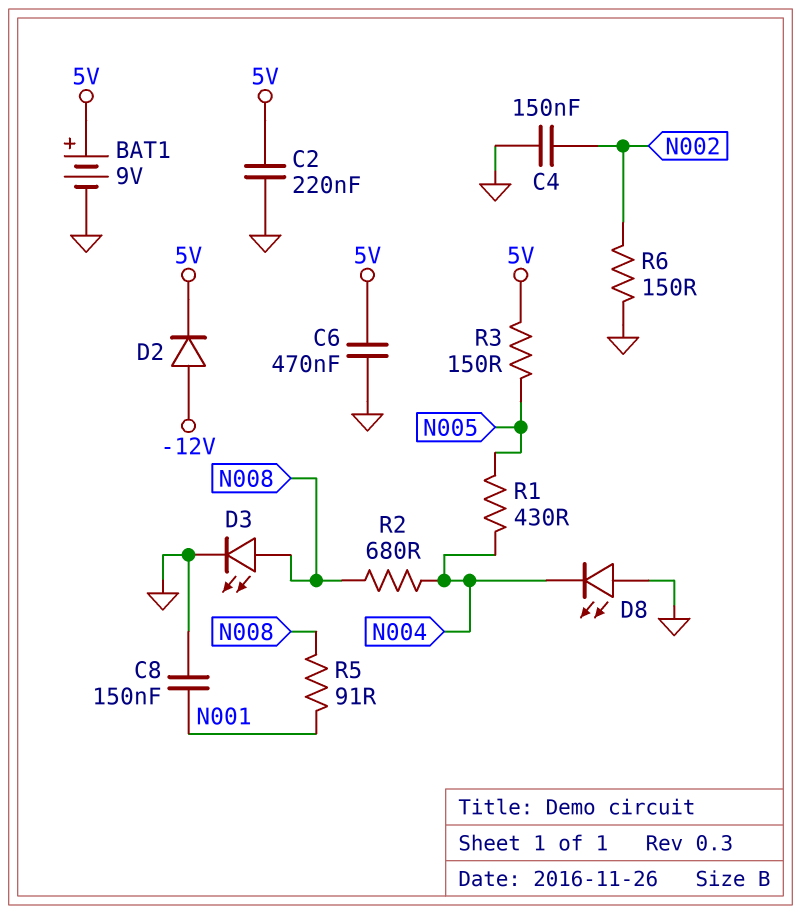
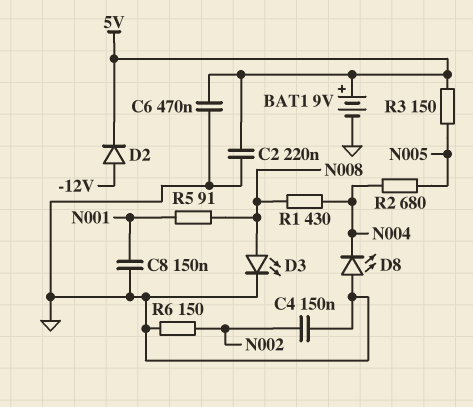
R1: 430 (N004, N005) -> 430 (N004, N008)
R2: 680 (N004, N008) -> 680 (N004, N005)

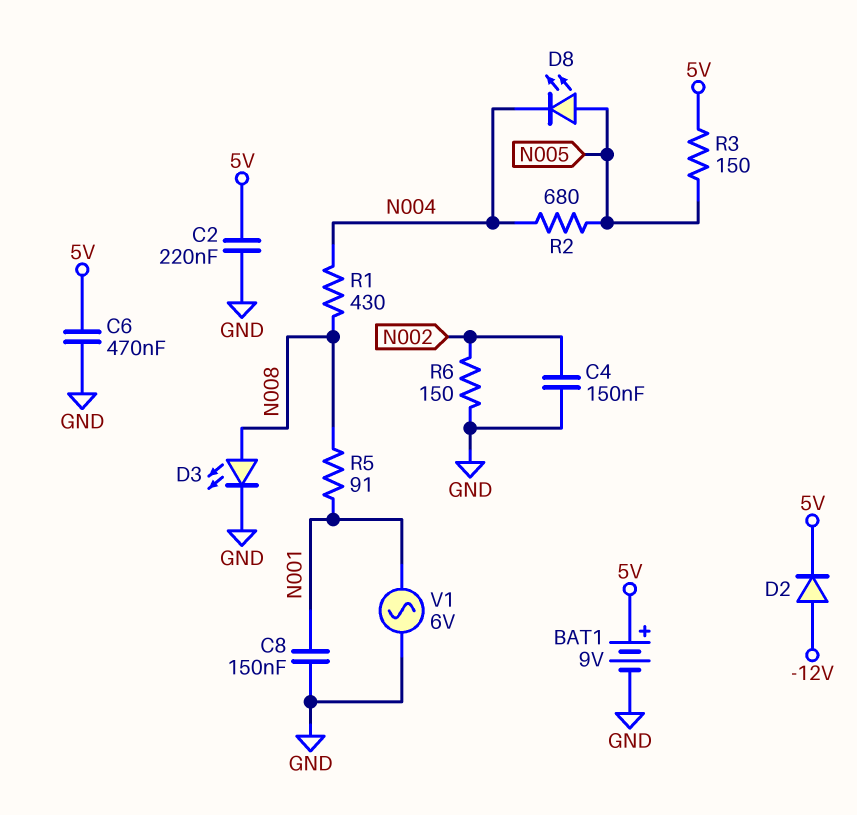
D8: LED (A GND, K N004) -> LED (A N005, K N004)
V1: none -> AC 6V (GND, N001)

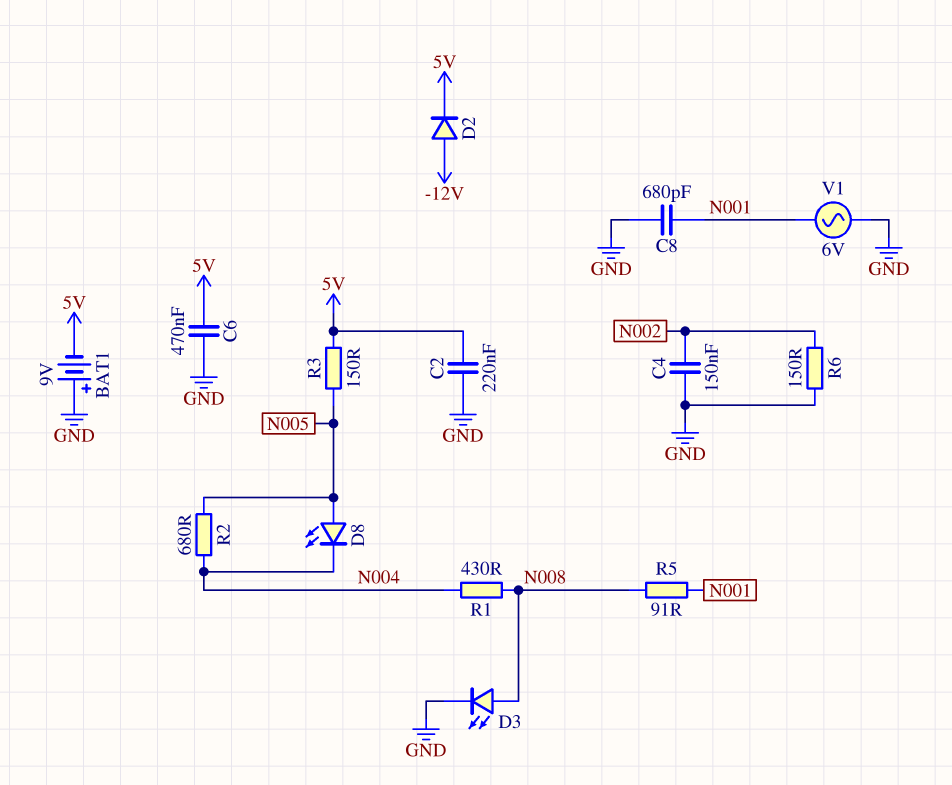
BAT1: 9V (plus 5V, minus GND) -> 9V (plus GND, minus 5V)
C8: 150nF (GND, N001) -> 680pF (GND, N001)

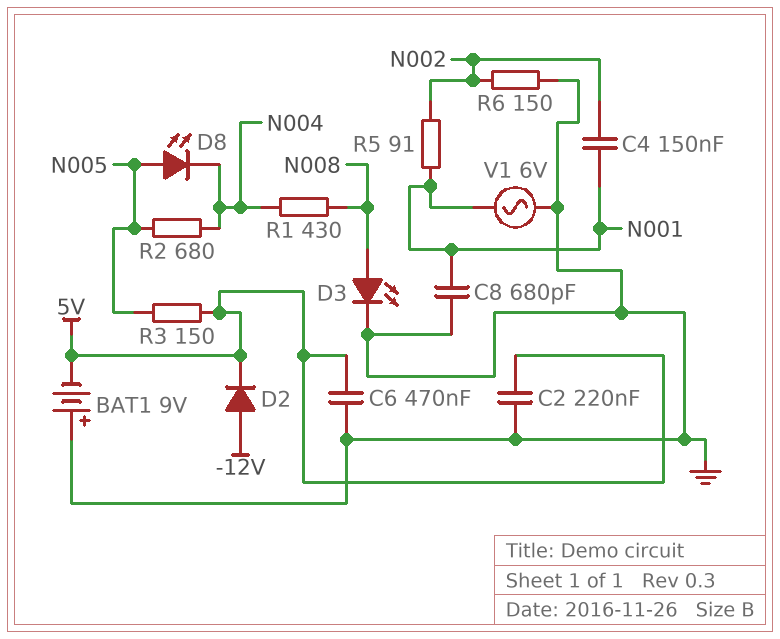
C4: 150nF (GND, N002) -> 150nF (N001, N002)
R5: 91 (N001, N008) -> 91 (N001, N002)

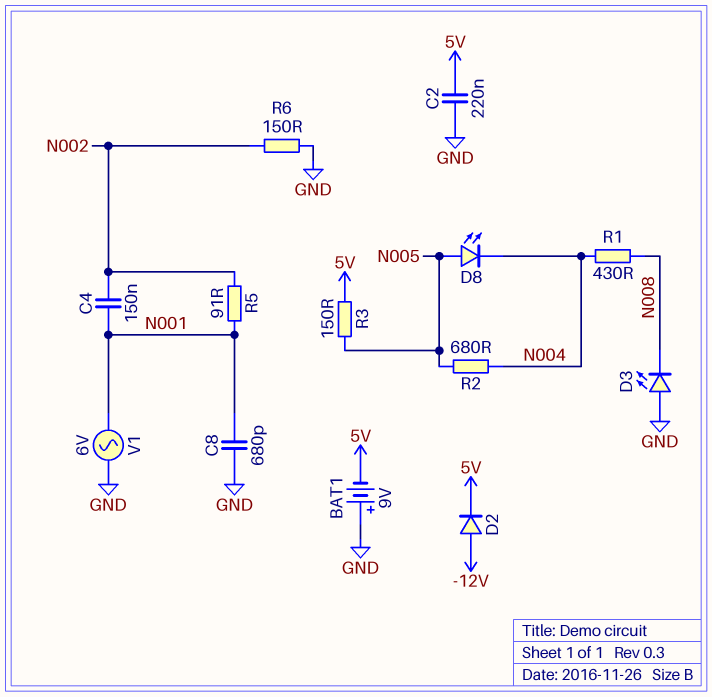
C6: 470nF (5V, GND) -> none
D3: LED (A N008, K GND) -> LED (A GND, K N008)

